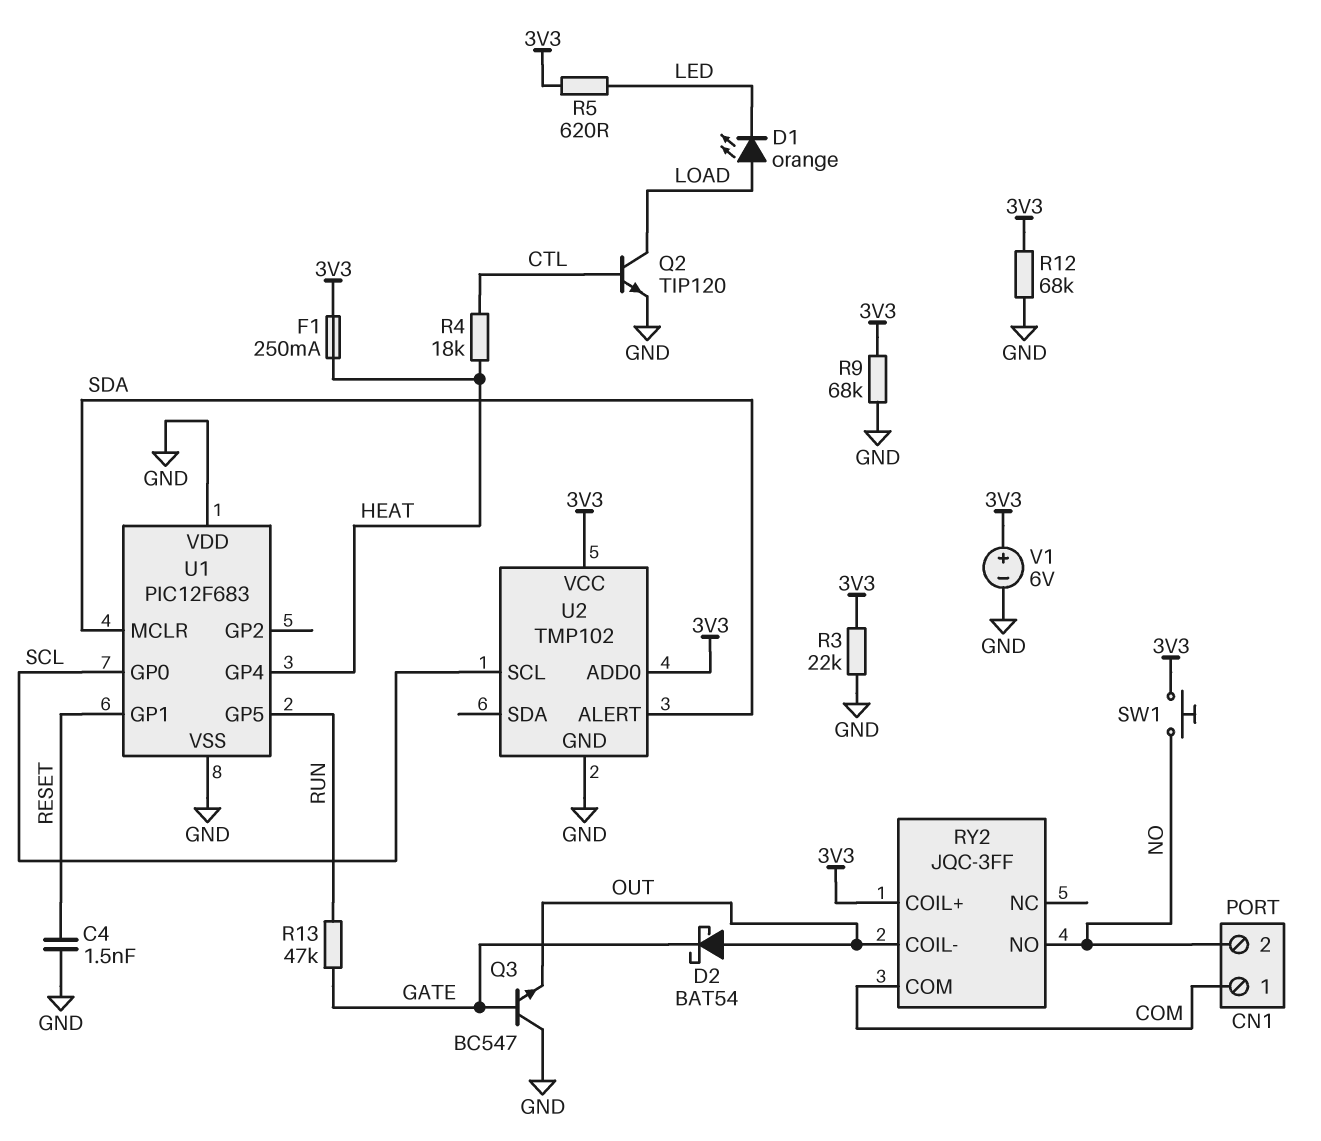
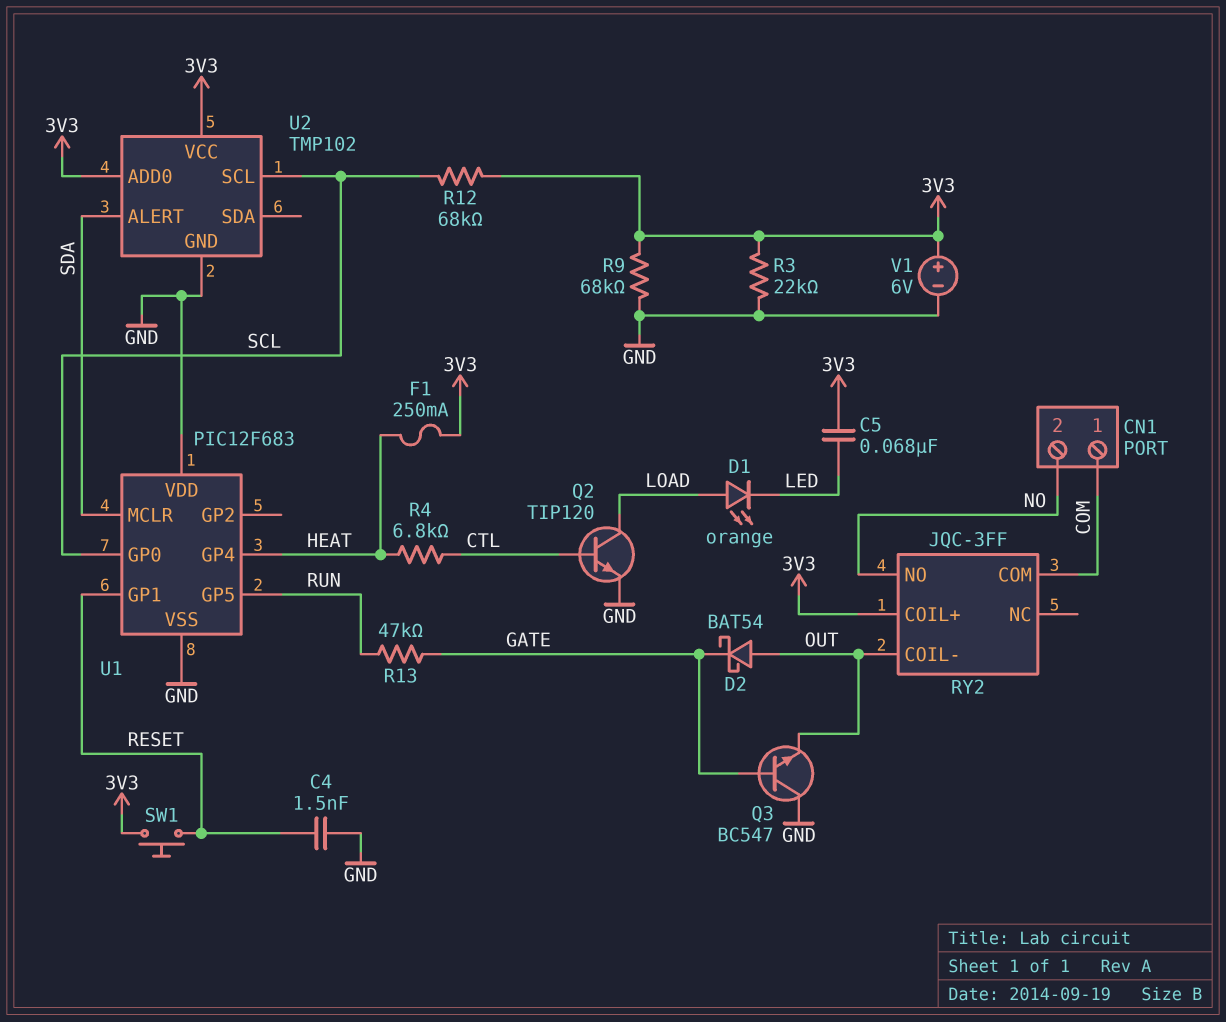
C5: none -> 68nF (3V3, LED)
R4: 18k (CTL, HEAT) -> 6.8k (CTL, HEAT)
R5: 620 (3V3, LED) -> none
R12: 68k (3V3, GND) -> 68k (3V3, SCL)
SW1: button (3V3, NO) -> button (3V3, RESET)

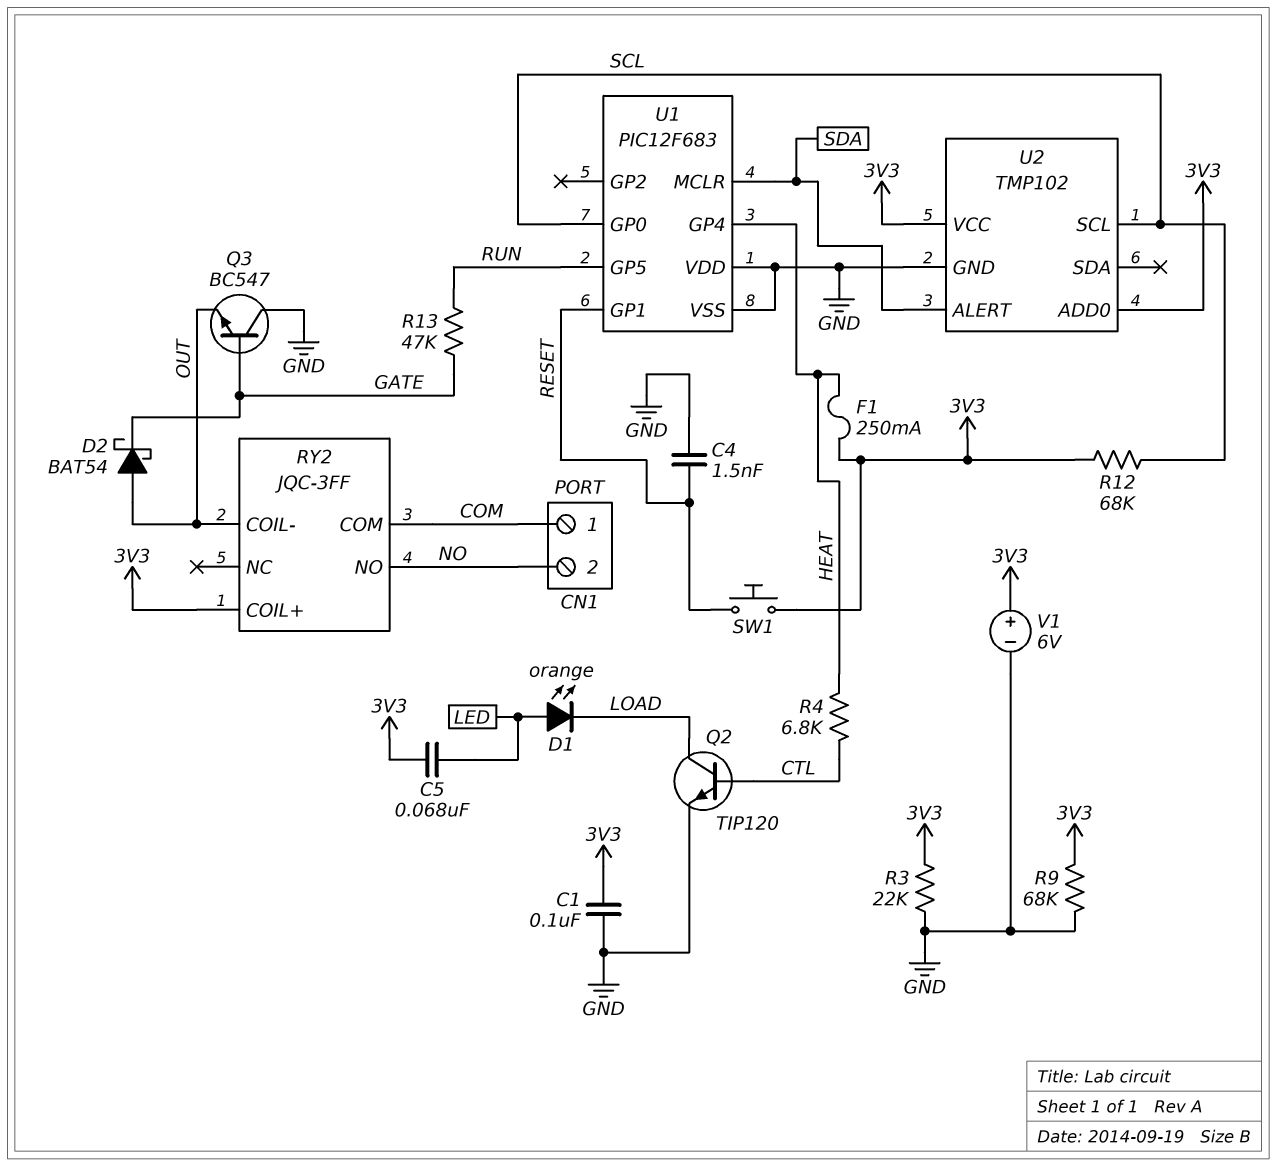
C1: none -> 100nF (3V3, GND)
D1: LED orange (A LOAD, K LED) -> LED orange (A LED, K LOAD)

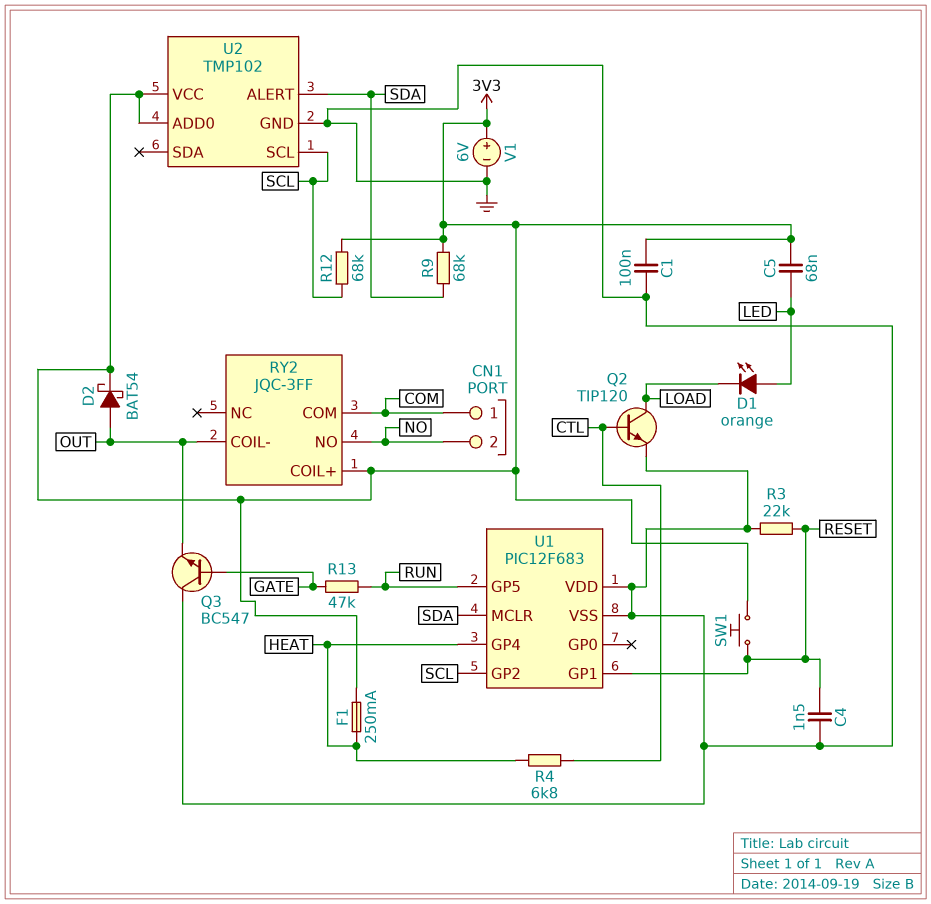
D2: schottky BAT54 (A OUT, K GATE) -> schottky BAT54 (A OUT, K 3V3)
R3: 22k (3V3, GND) -> 22k (GND, RESET)
R9: 68k (3V3, GND) -> 68k (3V3, SDA)
U1 pin GP0: SCL -> none
U1 pin GP2: none -> SCL

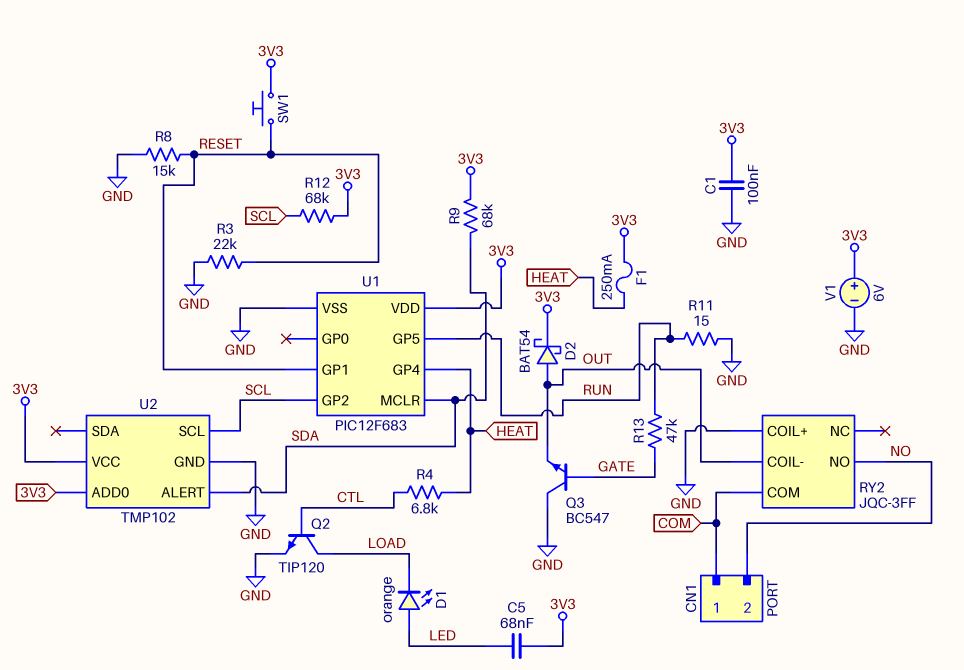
C4: 1.5nF (GND, RESET) -> none
R8: none -> 15k (GND, RESET)
R11: none -> 15 (GND, RUN)
RY2 pin COIL+: 3V3 -> GND
U1 pin VDD: GND -> 3V3

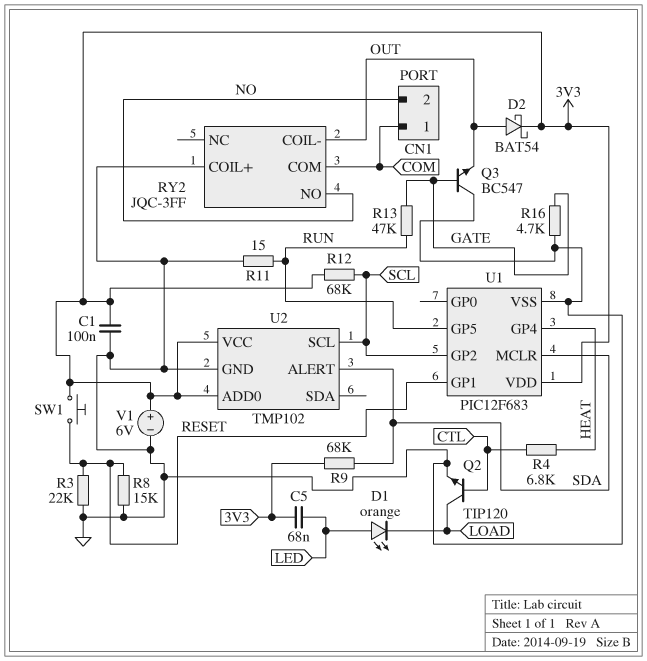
F1: 250mA (3V3, HEAT) -> none
R16: none -> 4.7k (GATE, GND)

